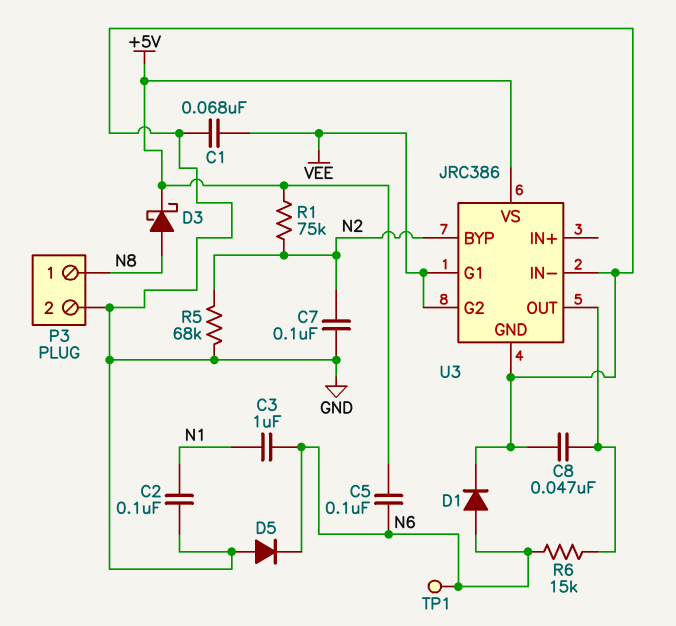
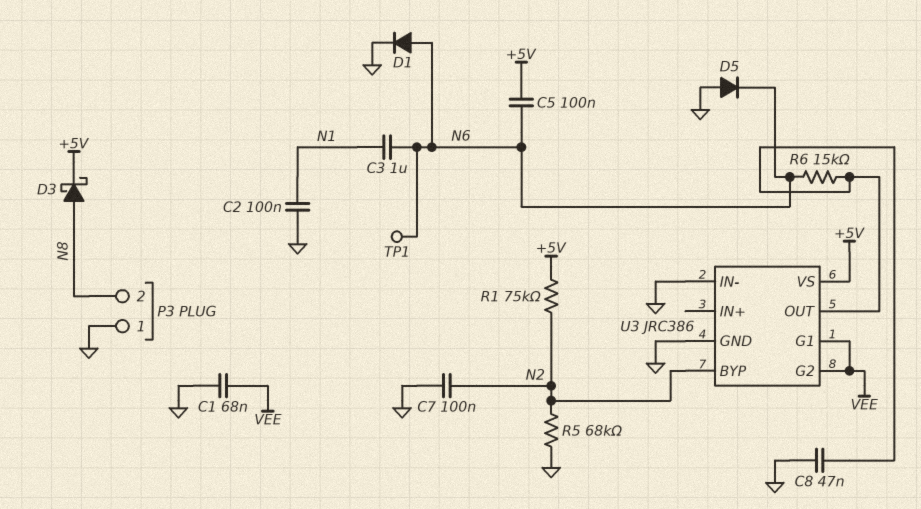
P3 pin 1: N8 -> GND
P3 pin 2: GND -> N8

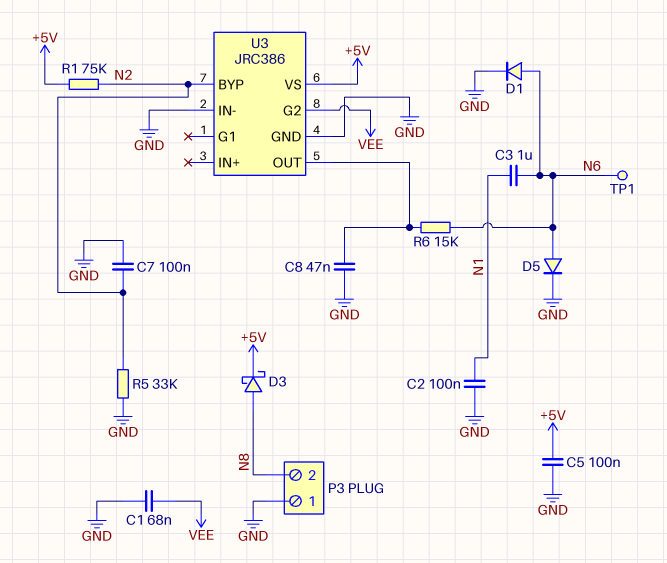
C5: 100nF (+5V, N6) -> 100nF (+5V, GND)
D5: diode (A GND, K N6) -> diode (A N6, K GND)
R5: 68k (GND, N2) -> 33k (GND, N2)
U3 pin G1: VEE -> none

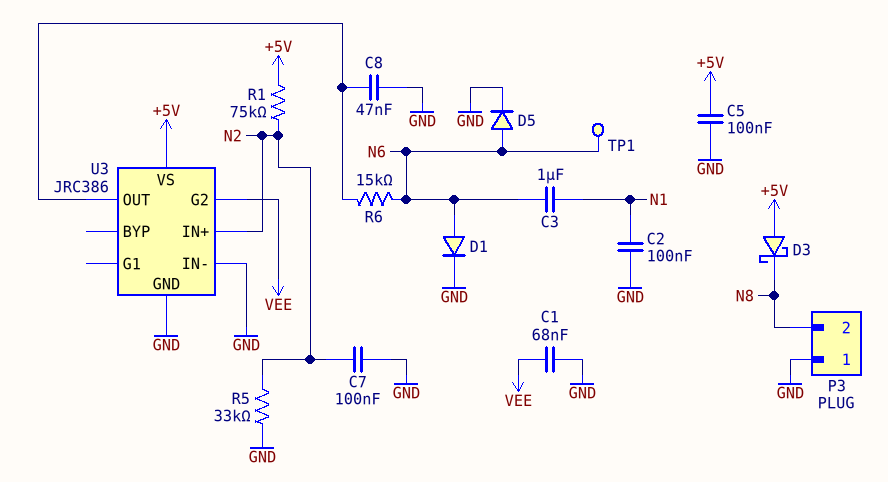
D3: schottky (A N8, K +5V) -> schottky (A +5V, K N8)
U3 pin BYP: N2 -> none
U3 pin IN+: none -> N2

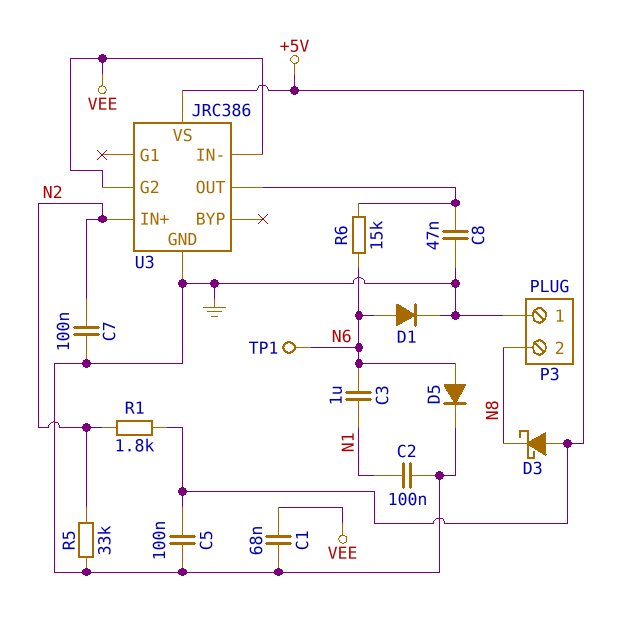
R1: 75k (+5V, N2) -> 1.8k (+5V, N2)
U3 pin IN-: GND -> VEE

